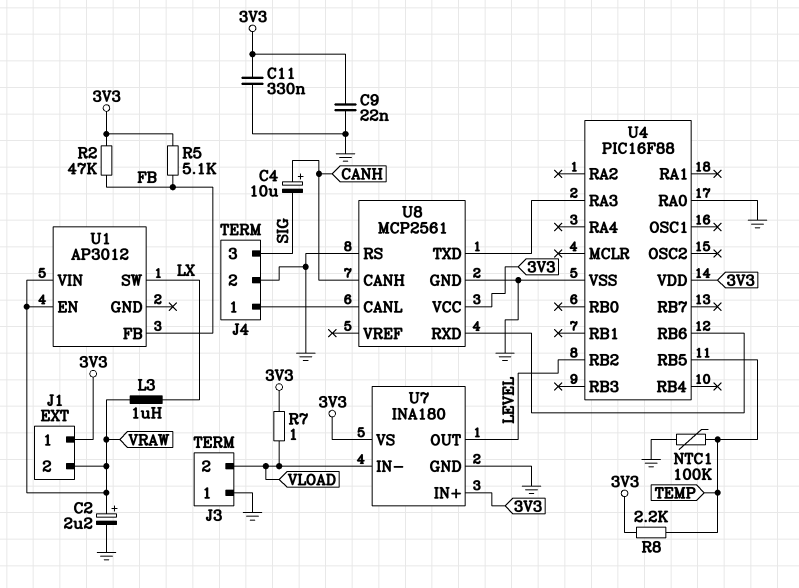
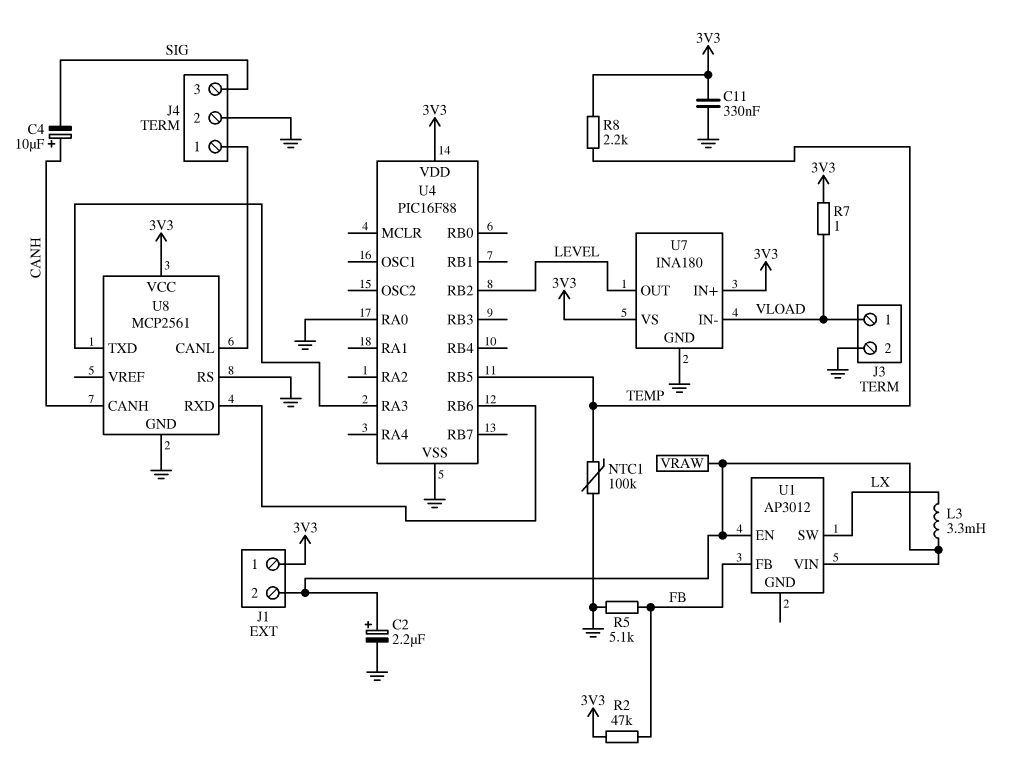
C9: 22nF (3V3, GND) -> none
J3 pin 1: GND -> VLOAD
J3 pin 2: VLOAD -> GND
L3: 1uH (LX, VRAW) -> 3.3mH (LX, VRAW)
R5: 5.1k (3V3, FB) -> 5.1k (FB, GND)

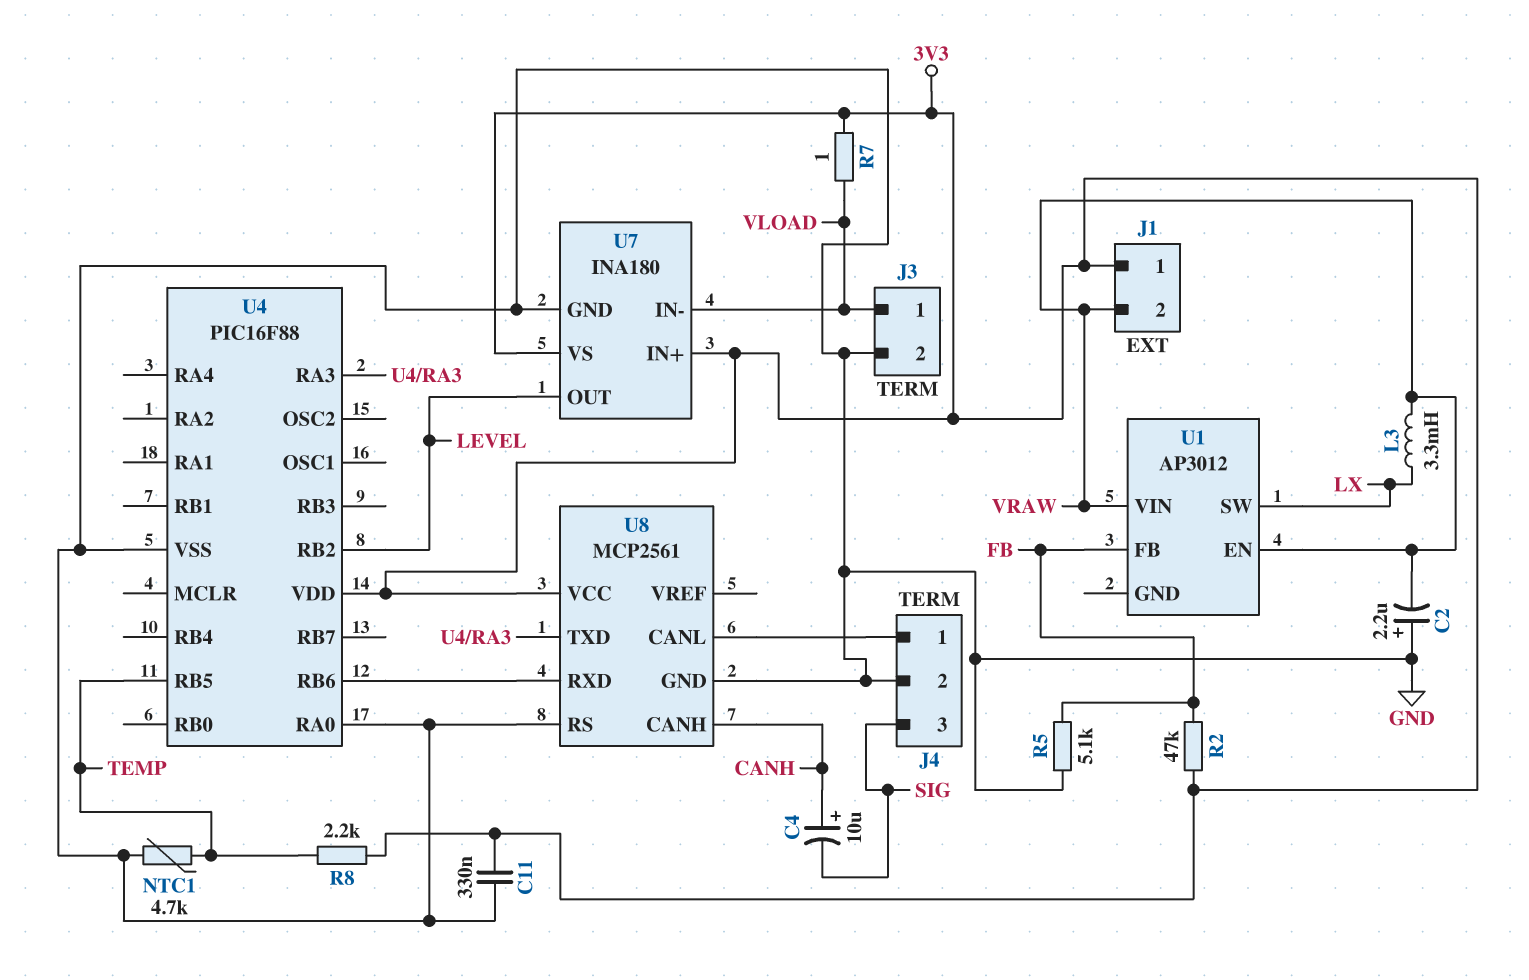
C2: 2.2uF (plus VRAW, minus GND) -> 2.2uF (plus GND, minus VRAW)
NTC1: 100k (GND, TEMP) -> 4.7k (GND, TEMP)

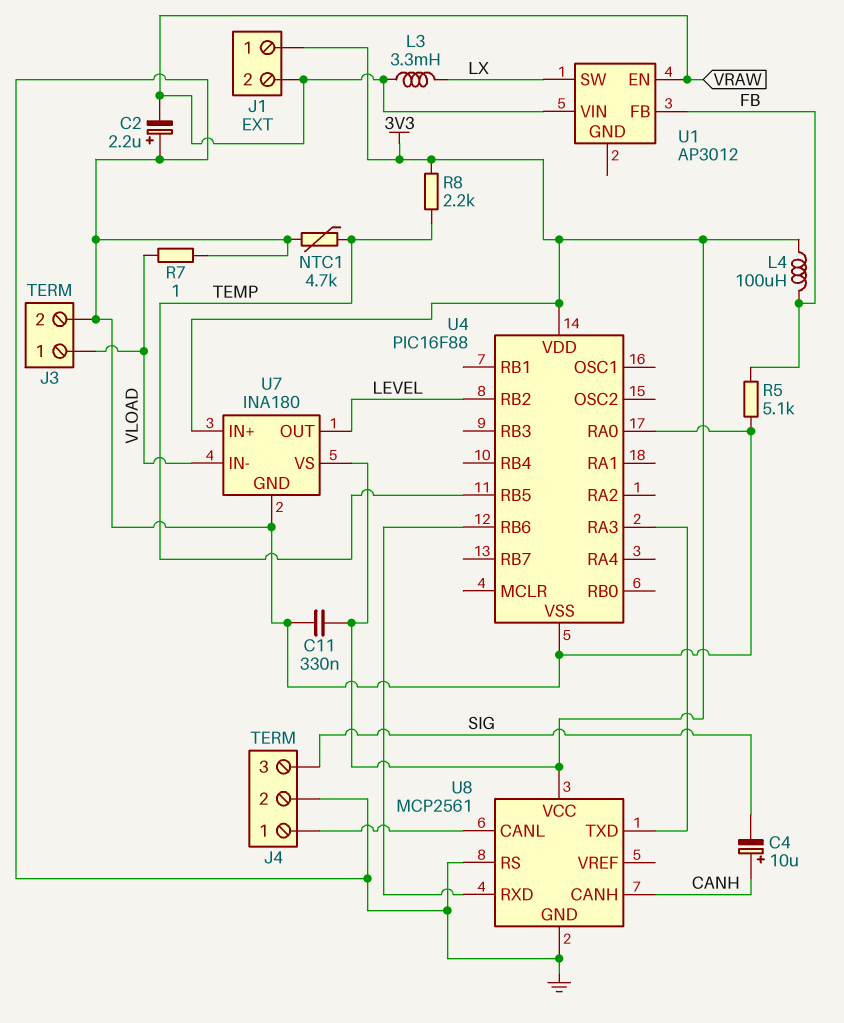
L4: none -> 100uH (3V3, FB)
R2: 47k (3V3, FB) -> none
R7: 1 (3V3, VLOAD) -> 1 (GND, VLOAD)

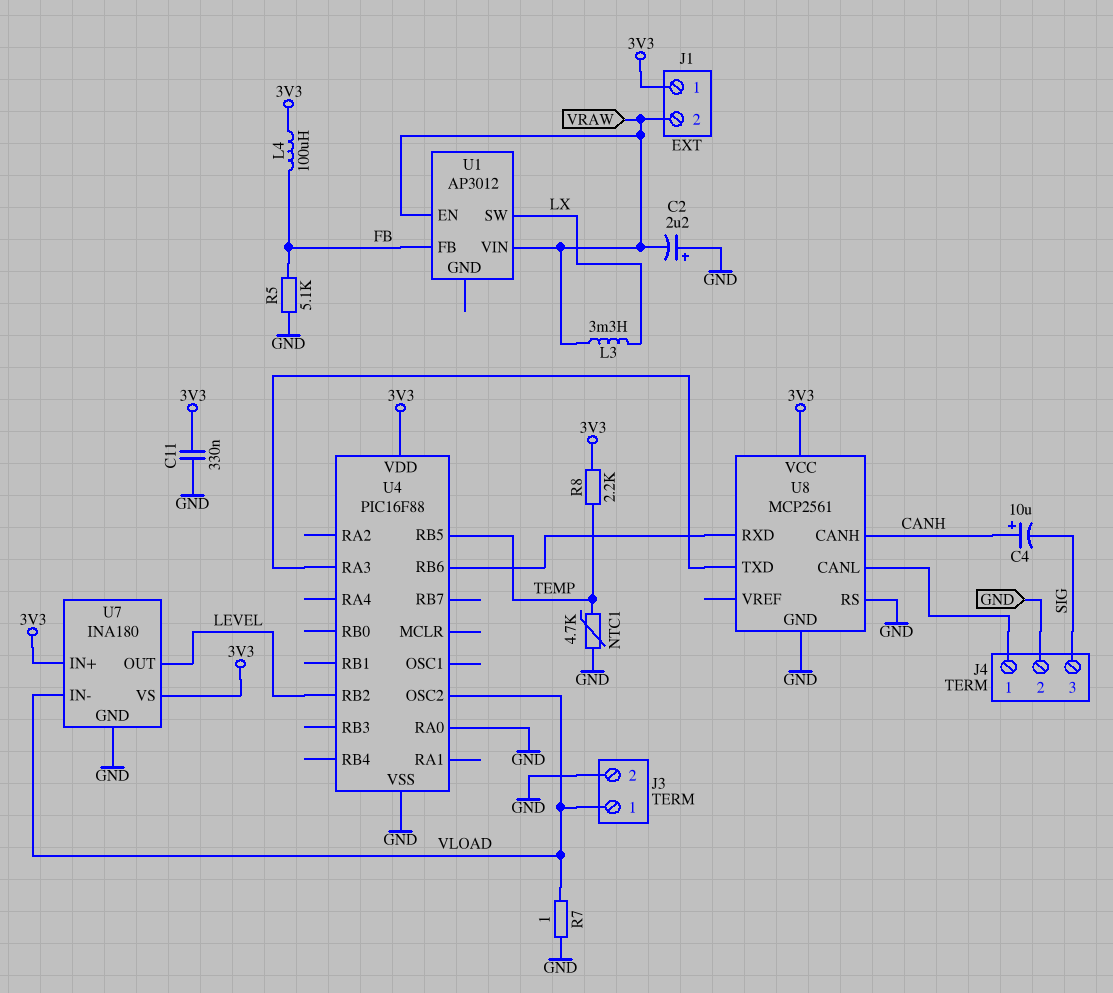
U4 pin OSC2: none -> VLOAD

